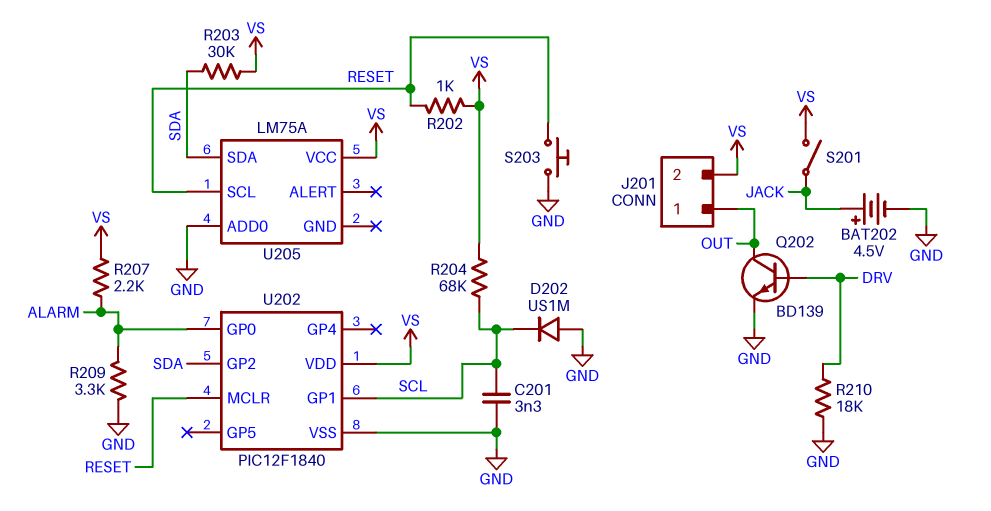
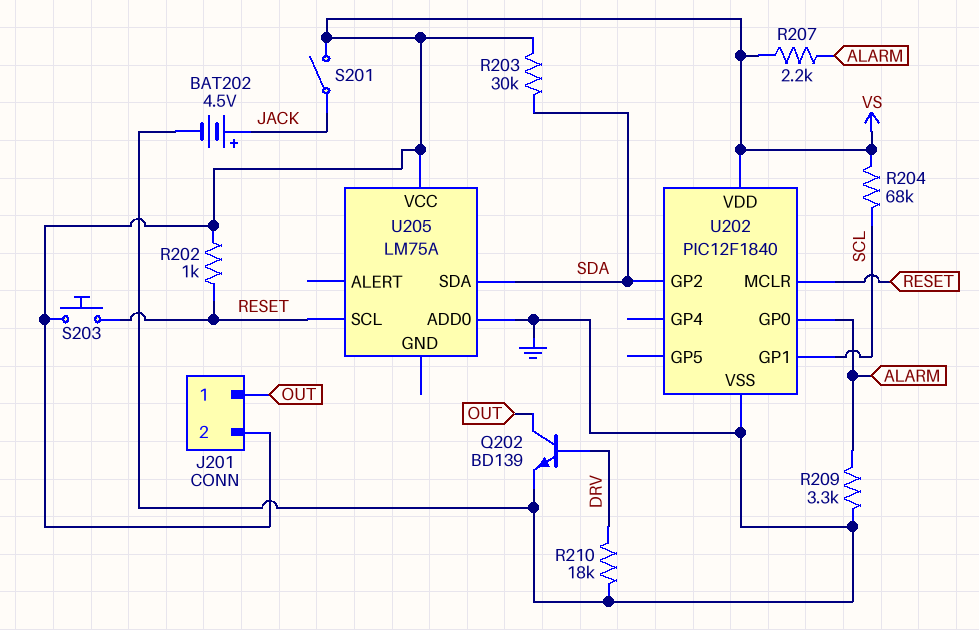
C201: 3.3nF (GND, SCL) -> none
D202: diode US1M (A GND, K SCL) -> none
S203: button (GND, RESET) -> button (RESET, VS)

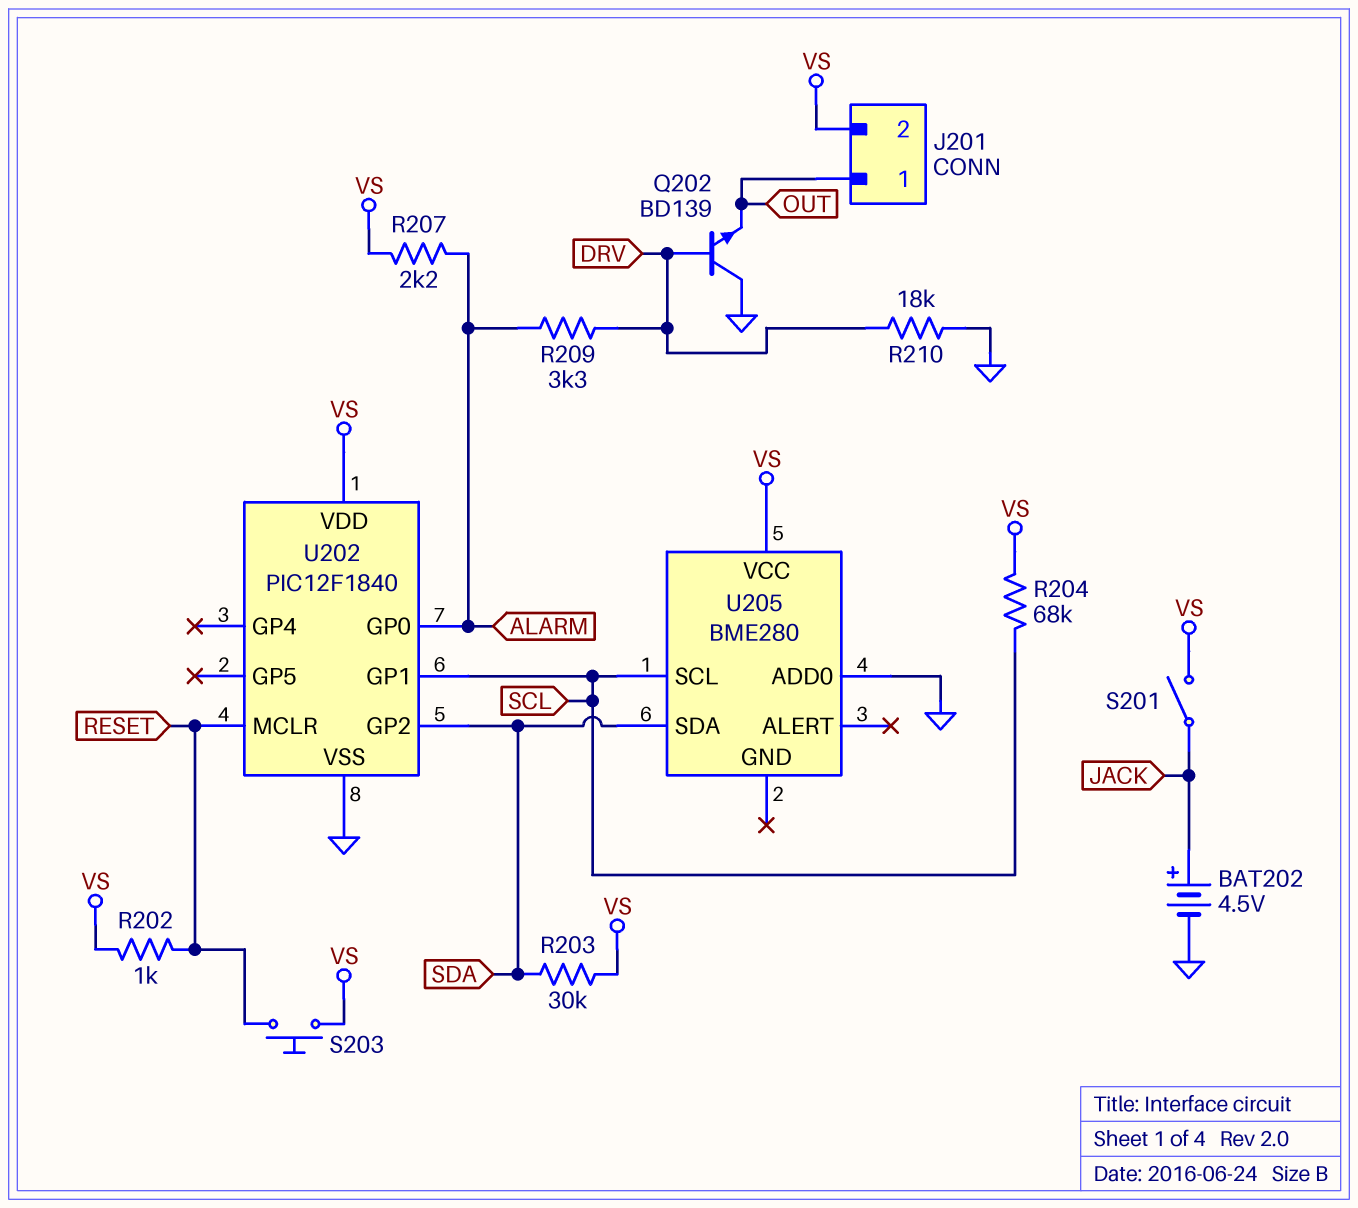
Q202: NPN BD139 (B DRV, C OUT, E GND) -> NPN BD139 (B DRV, C GND, E OUT)
R209: 3.3k (ALARM, GND) -> 3.3k (ALARM, DRV)
U205: LM75A -> BME280
U205 pin SCL: RESET -> SCL

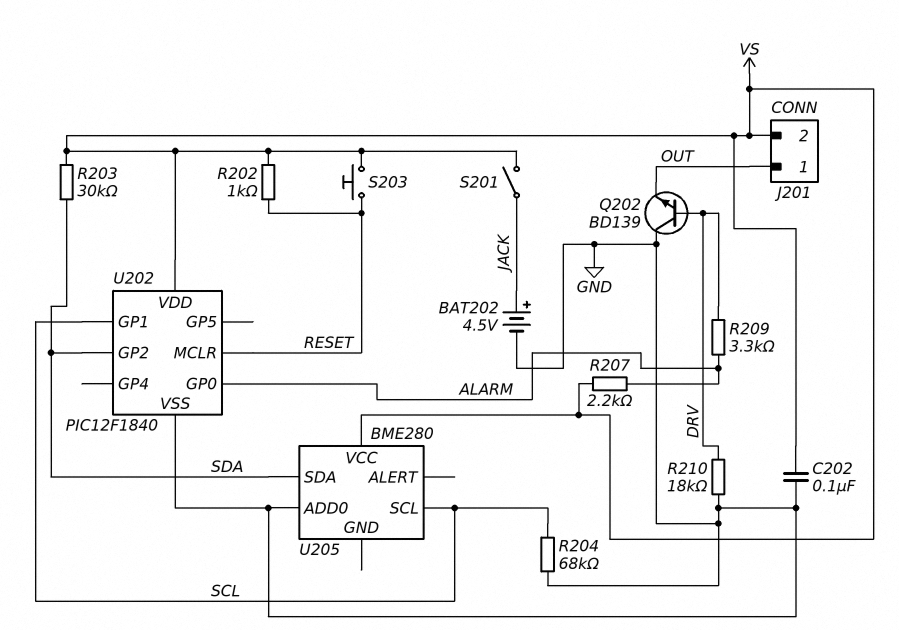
C202: none -> 100nF (GND, VS)
R204: 68k (SCL, VS) -> 68k (GND, SCL)

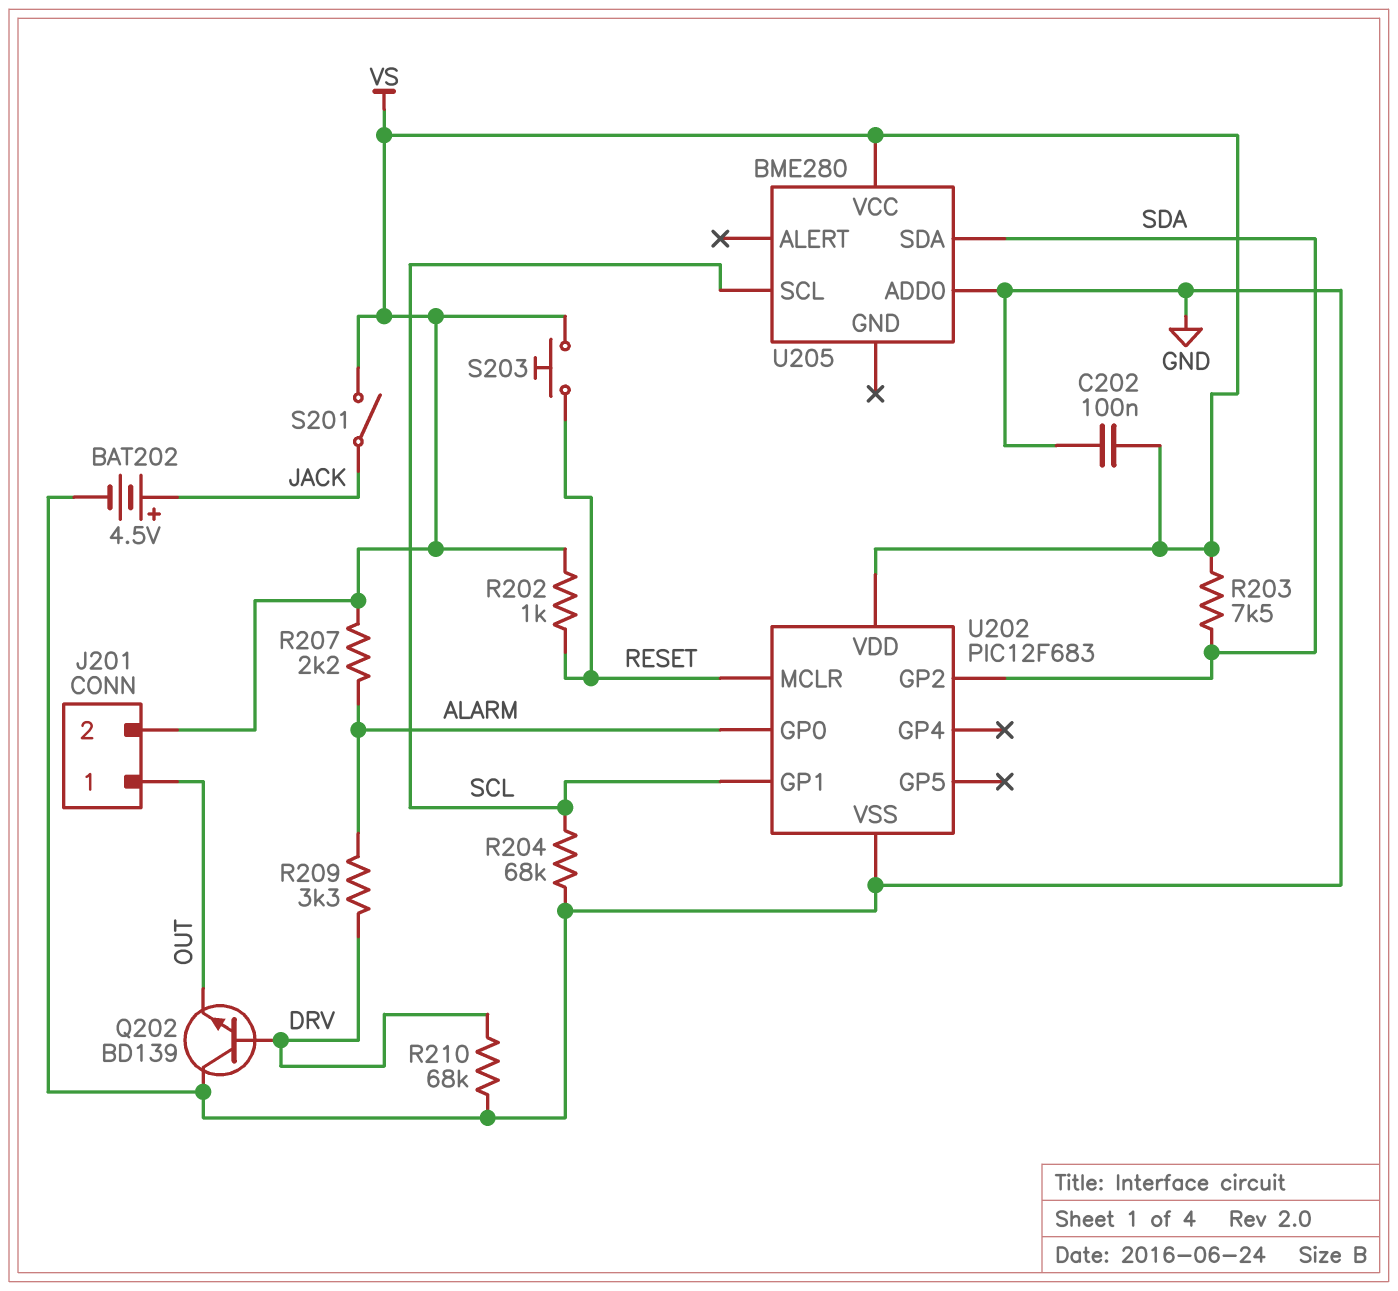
R203: 30k (SDA, VS) -> 7.5k (SDA, VS)
R210: 18k (DRV, GND) -> 68k (DRV, GND)
U202: PIC12F1840 -> PIC12F683

